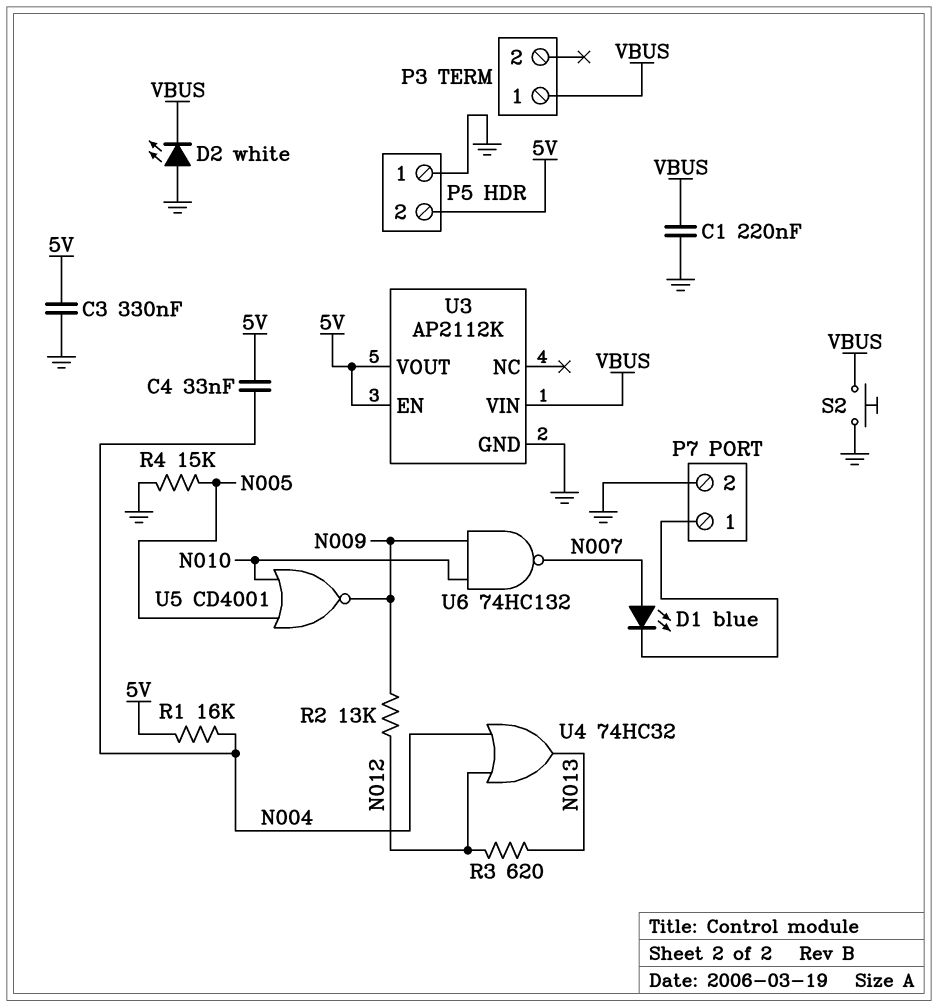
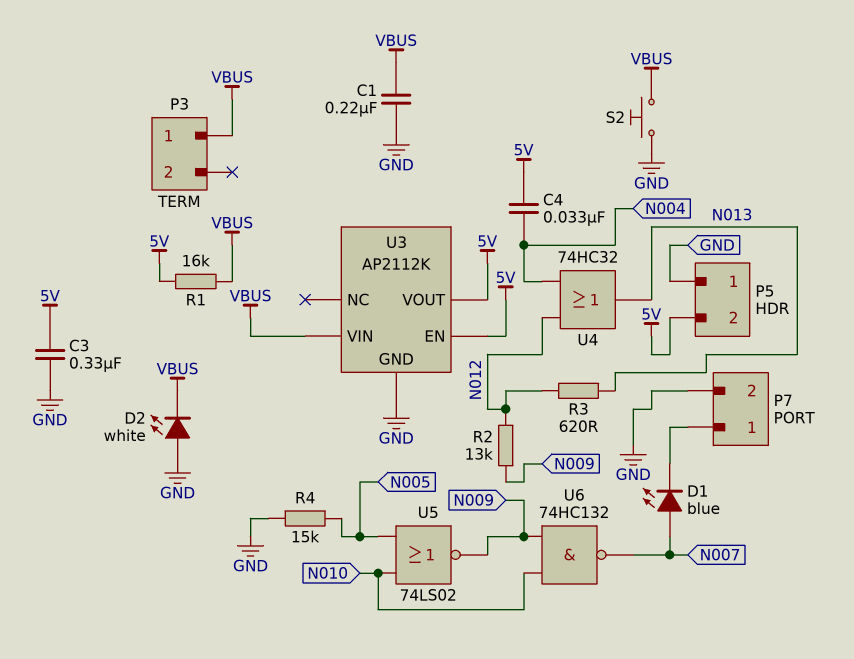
R1: 16k (5V, N004) -> 16k (5V, VBUS)
U5: NOR CD4001 (in N005, in N010, out N009) -> NOR 74LS02 (in N005, in N010, out N009)

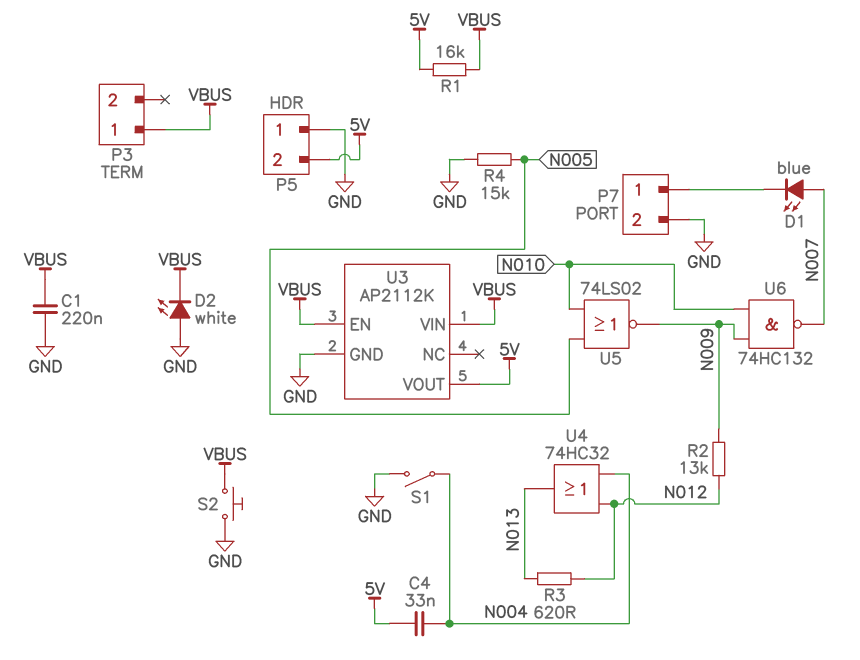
C3: 330nF (5V, GND) -> none
S1: none -> switch (GND, N004)
U3 pin EN: 5V -> VBUS

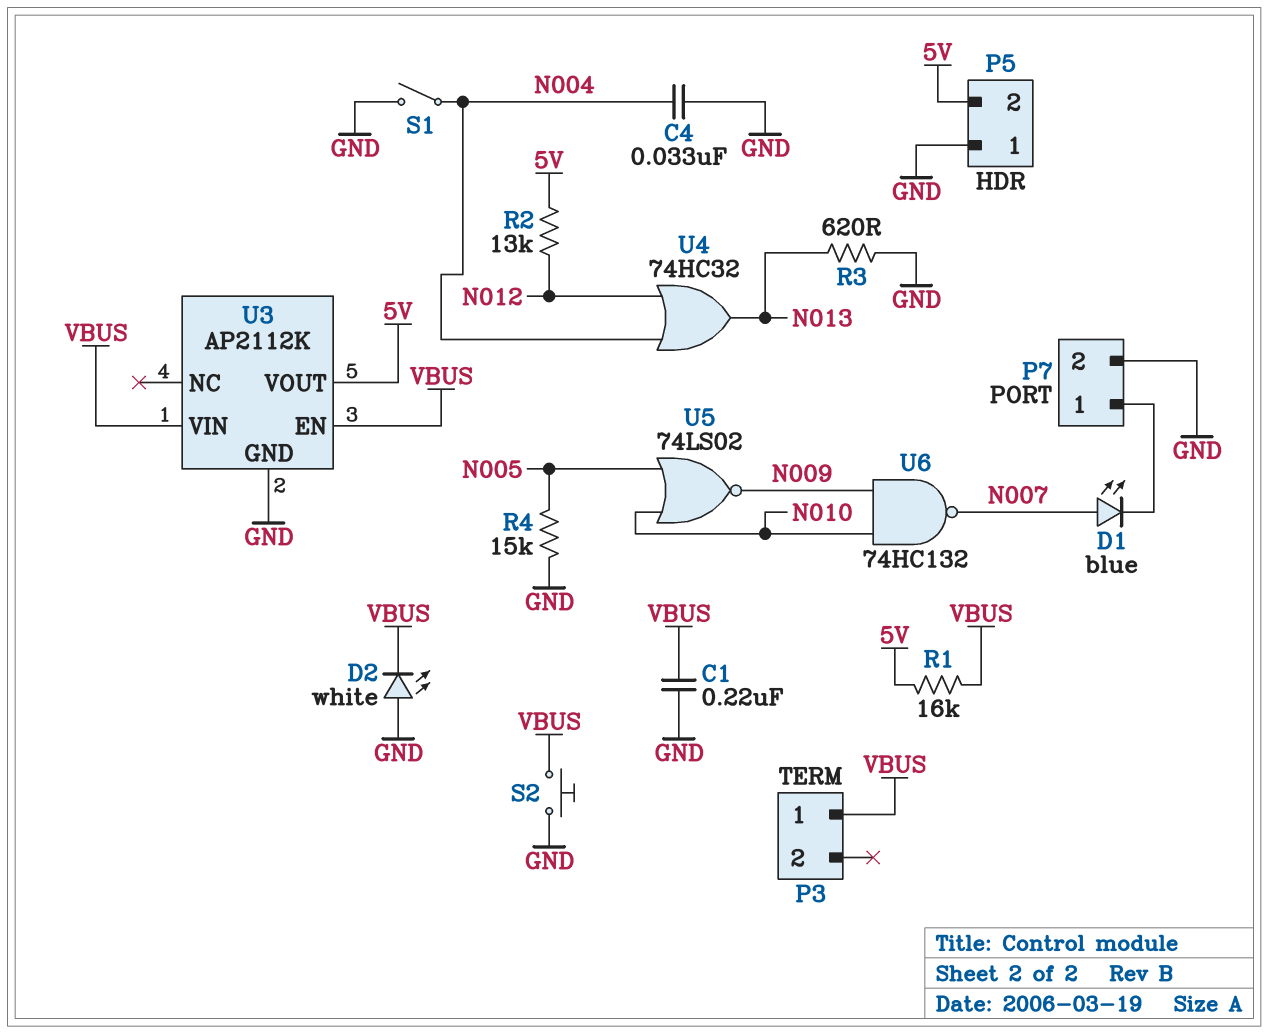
C4: 33nF (5V, N004) -> 33nF (GND, N004)
R2: 13k (N009, N012) -> 13k (5V, N012)
R3: 620 (N012, N013) -> 620 (GND, N013)

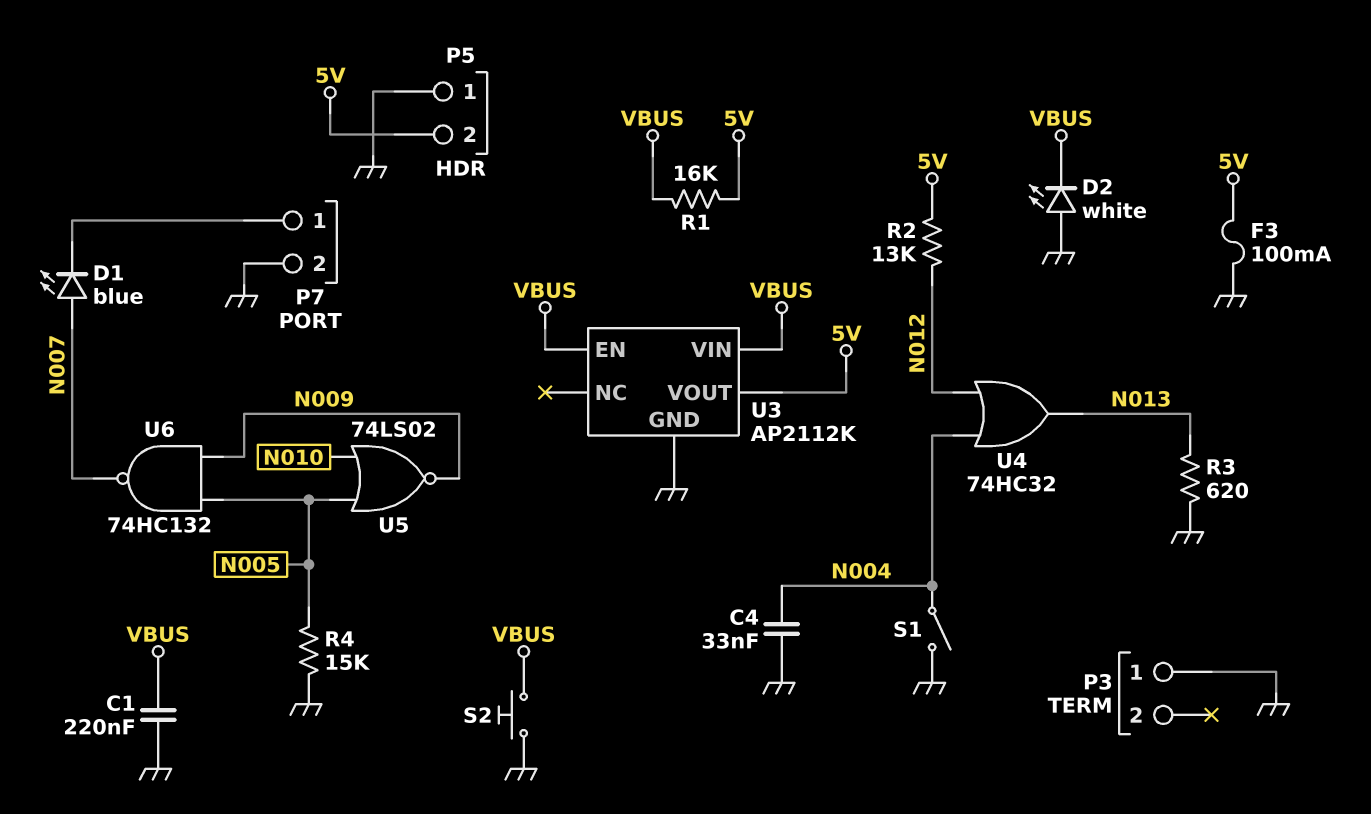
F3: none -> 100mA (5V, GND)
P3 pin 1: VBUS -> GND
U6: NAND 74HC132 (in N009, in N010, out N007) -> NAND 74HC132 (in N005, in N009, out N007)

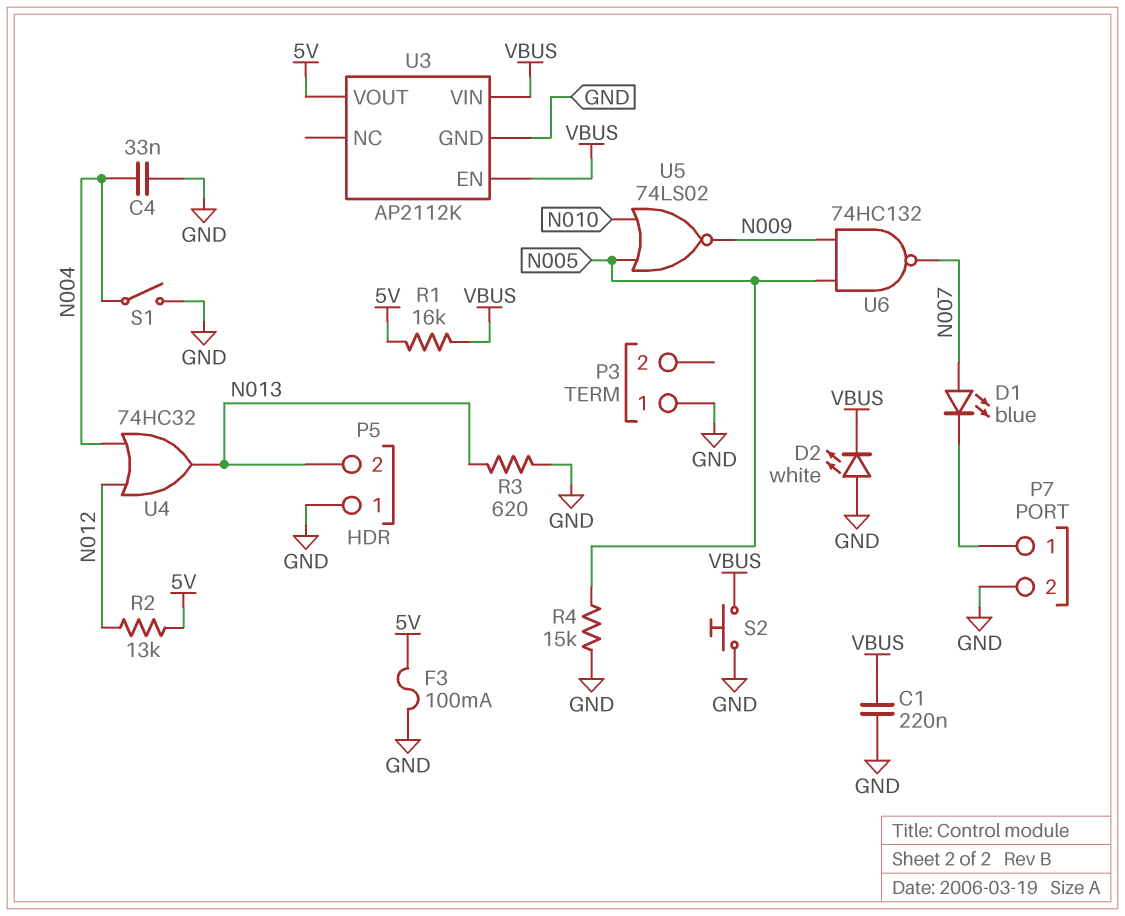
P5 pin 2: 5V -> N013

